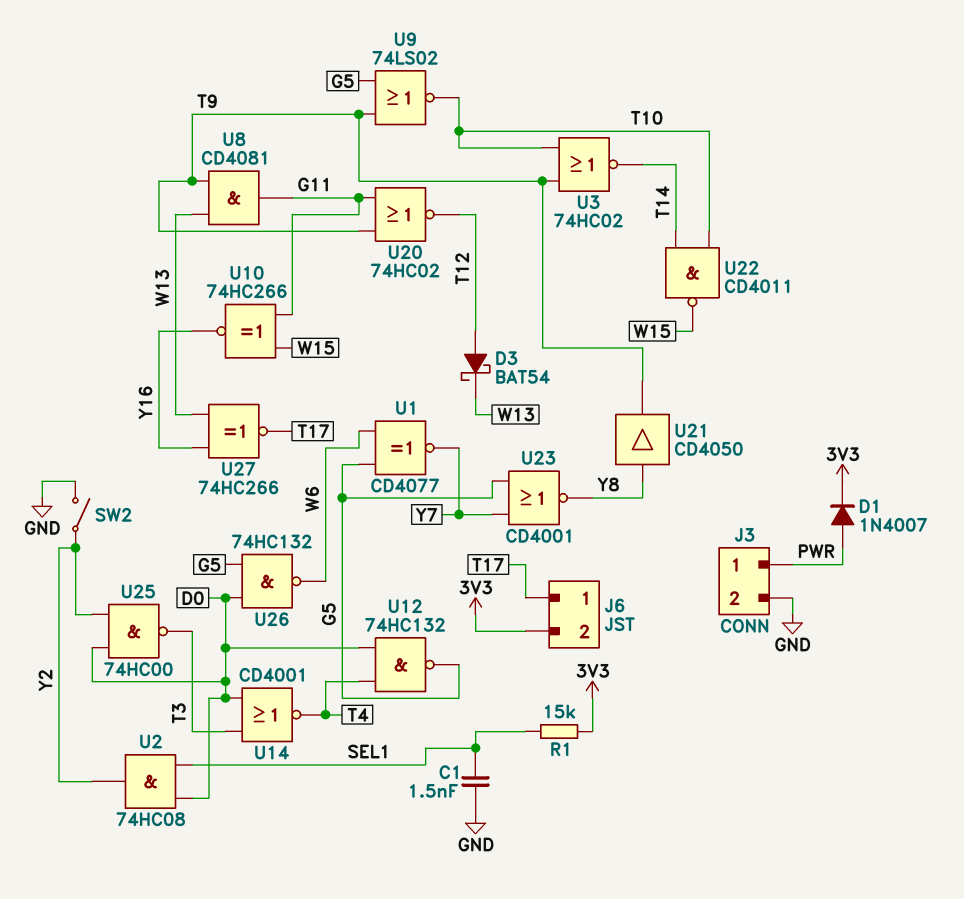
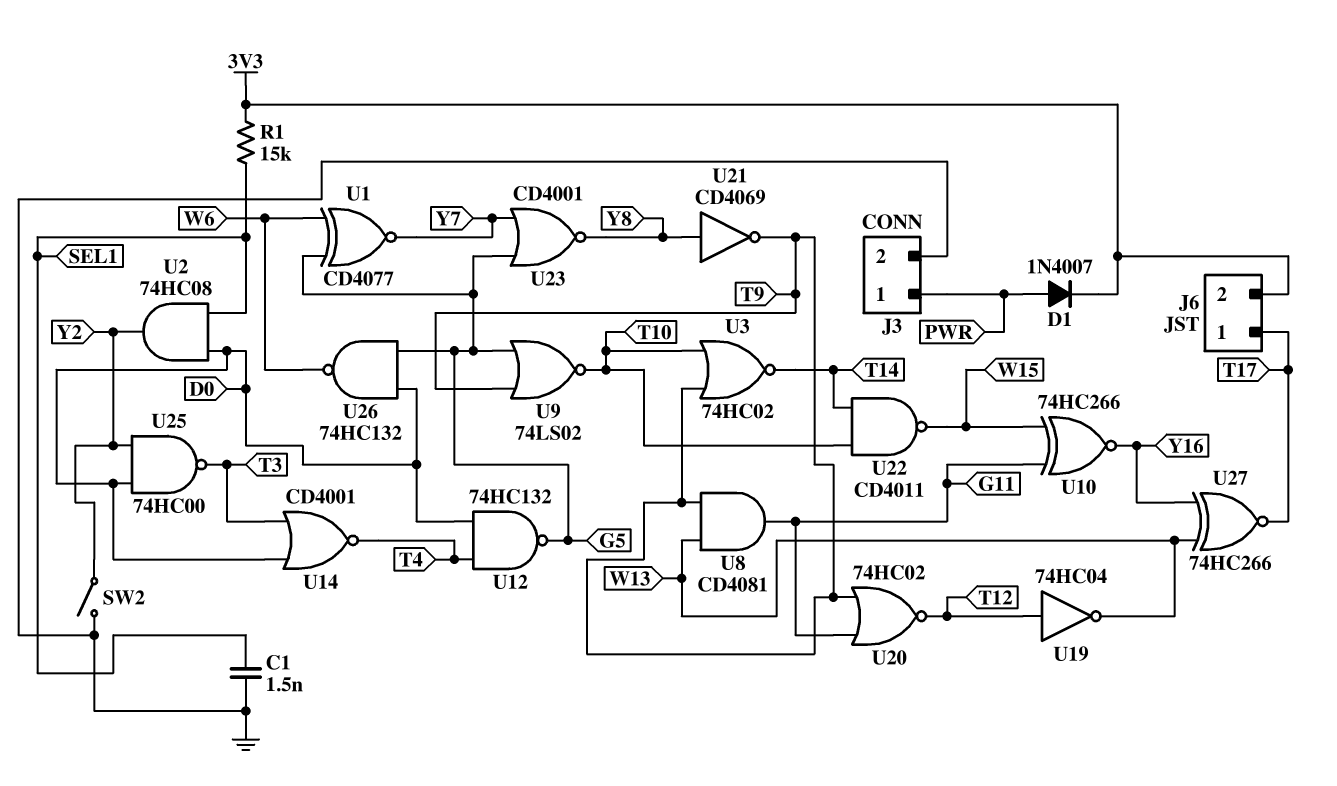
D3: schottky BAT54 (A T12, K W13) -> none
U19: none -> NOT 74HC04 (in T12, out W13)
U21: buffer CD4050 (in Y8, out T9) -> NOT CD4069 (in Y8, out T9)

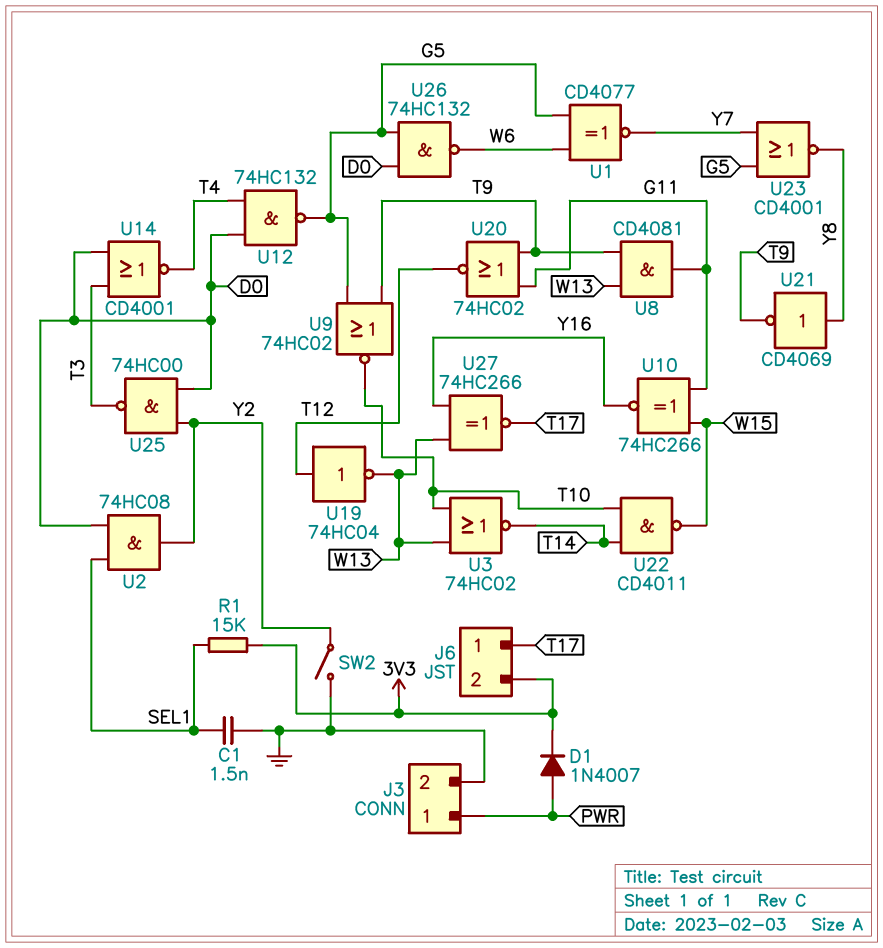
U3: NOR 74HC02 (in T9, in T10, out T14) -> NOR 74HC02 (in T10, in W13, out T14)
U9: NOR 74LS02 (in G5, in T9, out T10) -> NOR 74HC02 (in G5, in T9, out T10)

